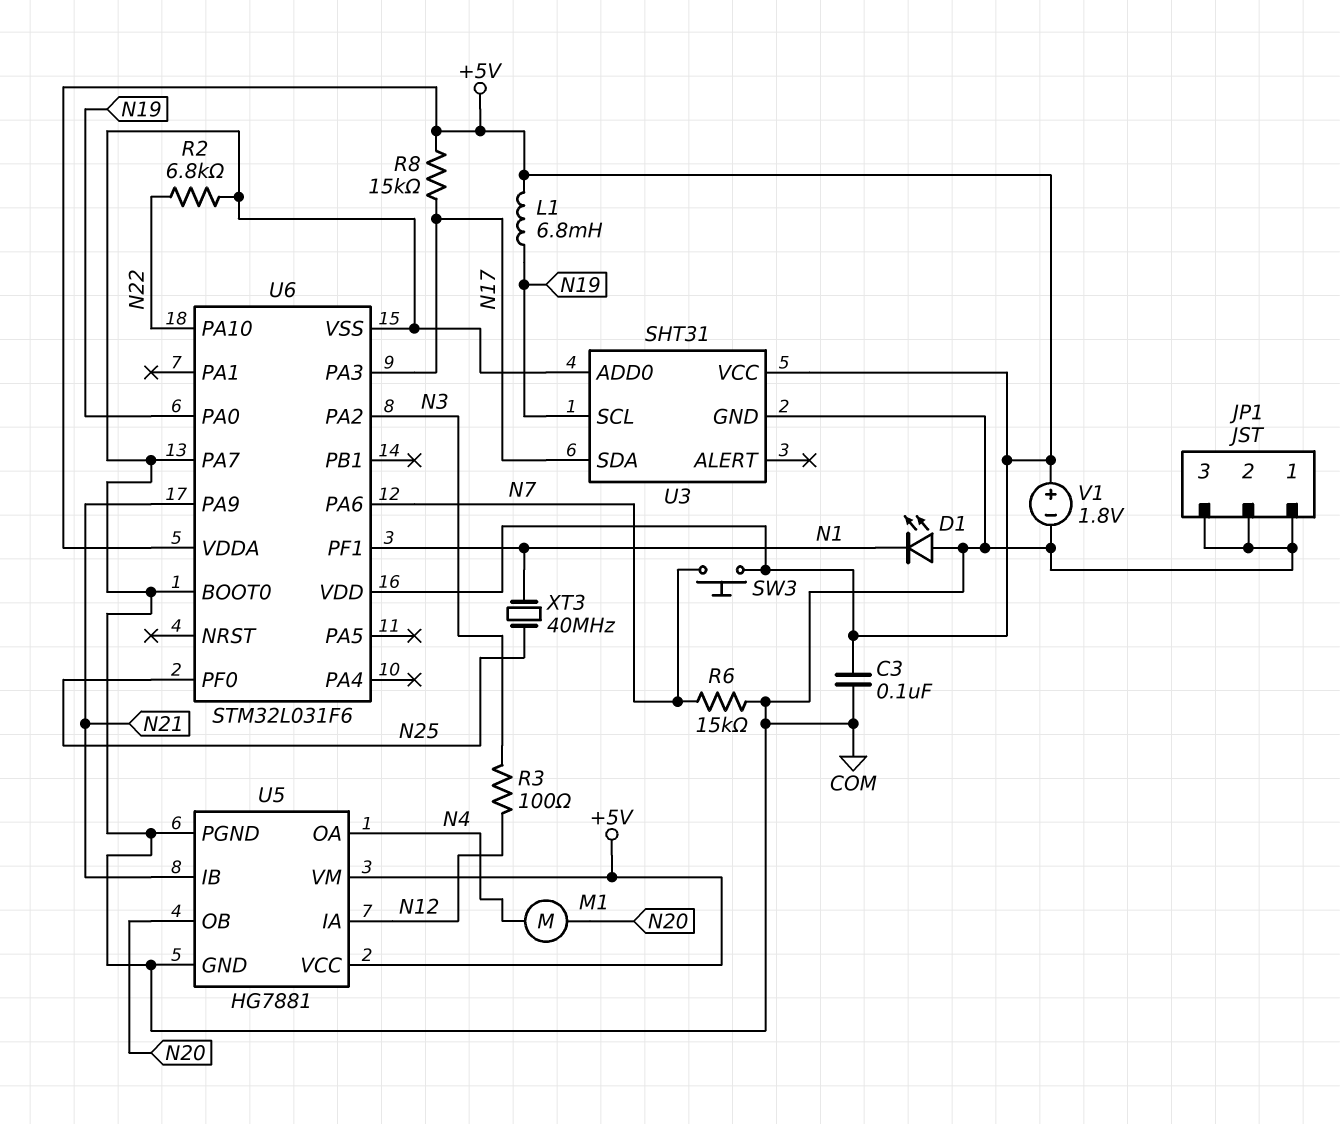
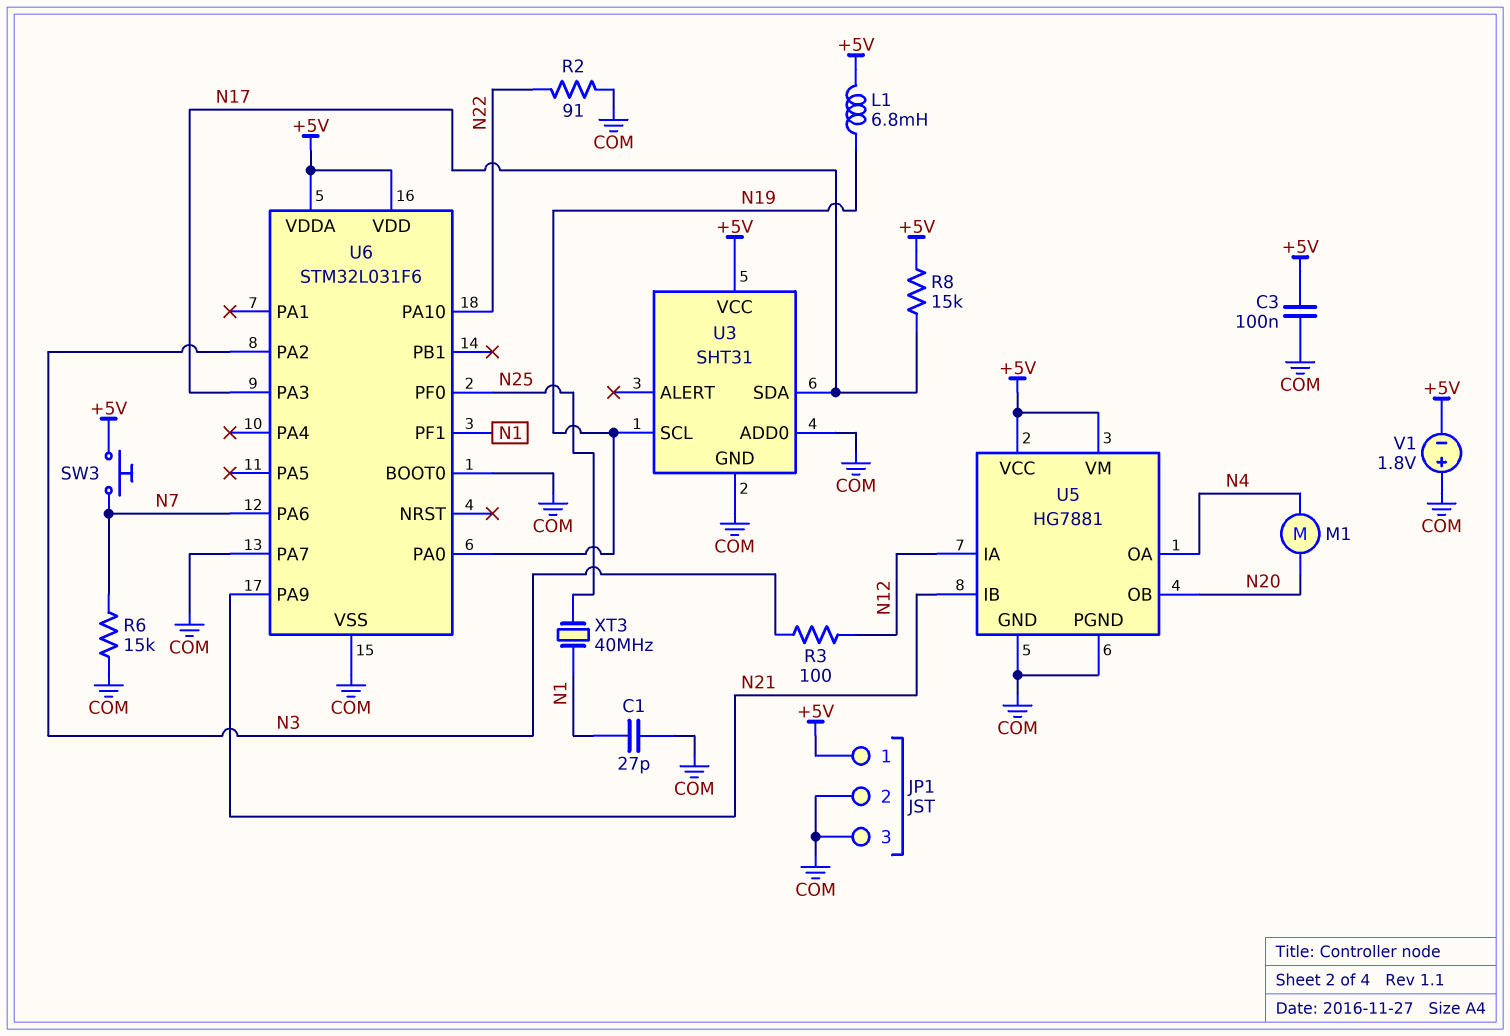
C1: none -> 27pF (COM, N1)
D1: LED (A COM, K N1) -> none
JP1 pin 1: COM -> +5V
R2: 6.8k (COM, N22) -> 91 (COM, N22)
V1: 1.8V (plus +5V, minus COM) -> 1.8V (plus COM, minus +5V)

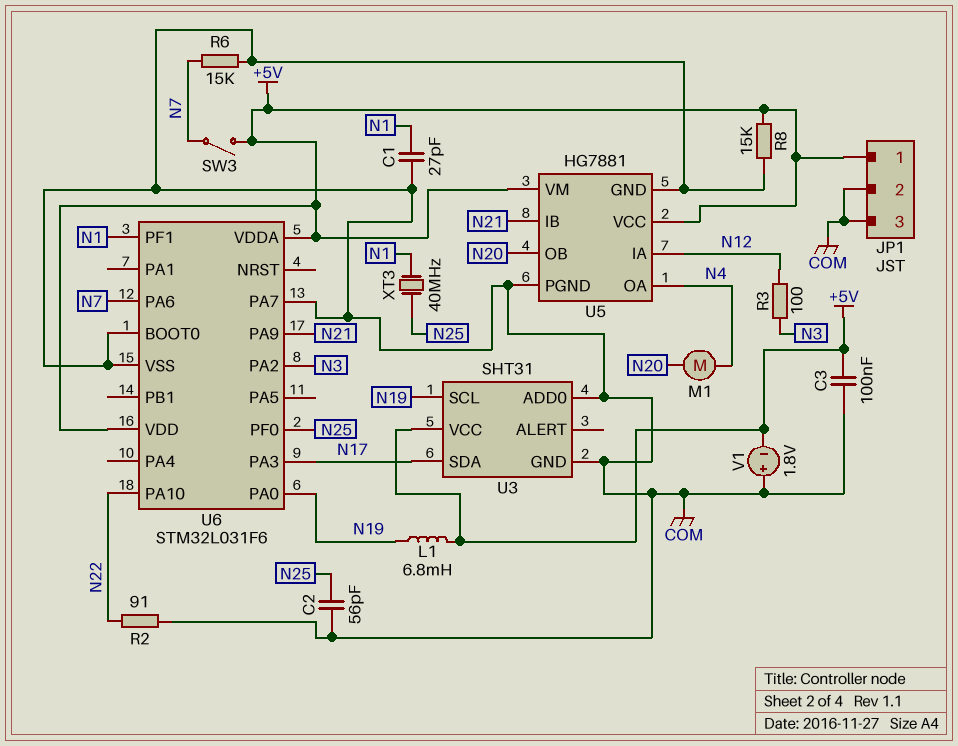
C2: none -> 56pF (COM, N25)
R8: 15k (+5V, N17) -> 15k (+5V, COM)
SW3: button (+5V, N7) -> switch (+5V, N7)

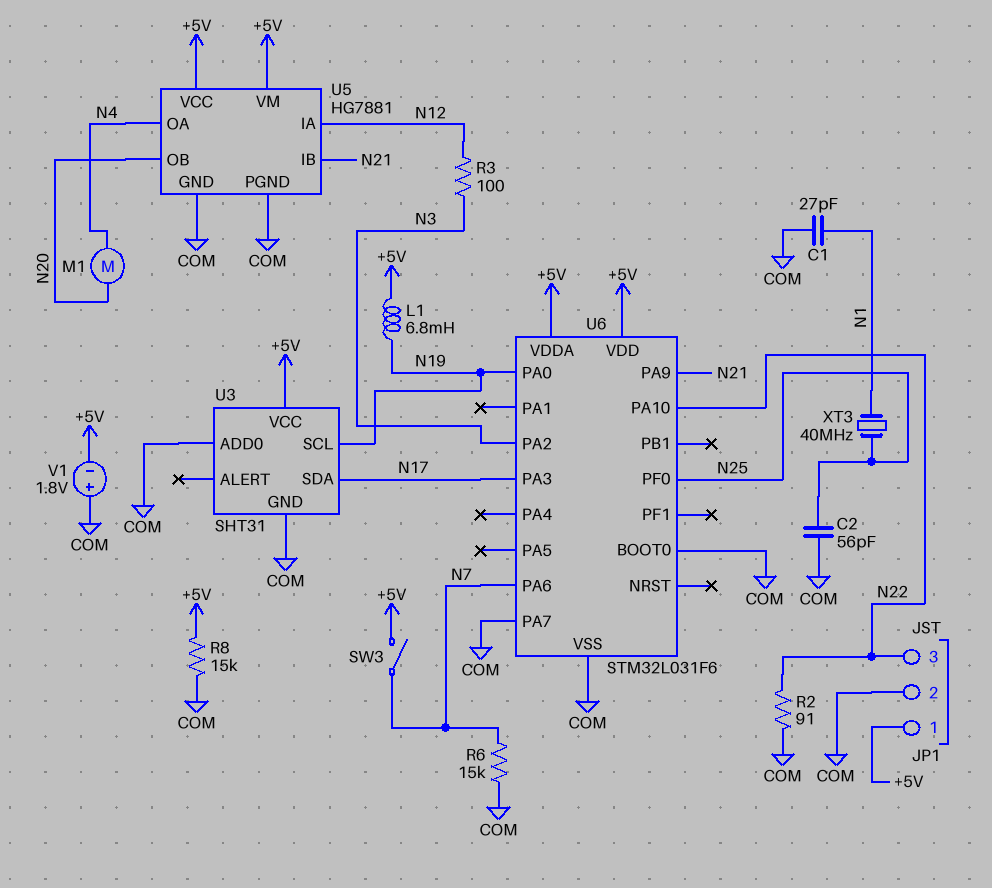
C3: 100nF (+5V, COM) -> none
JP1 pin 3: COM -> N22
U6 pin PF1: N1 -> none

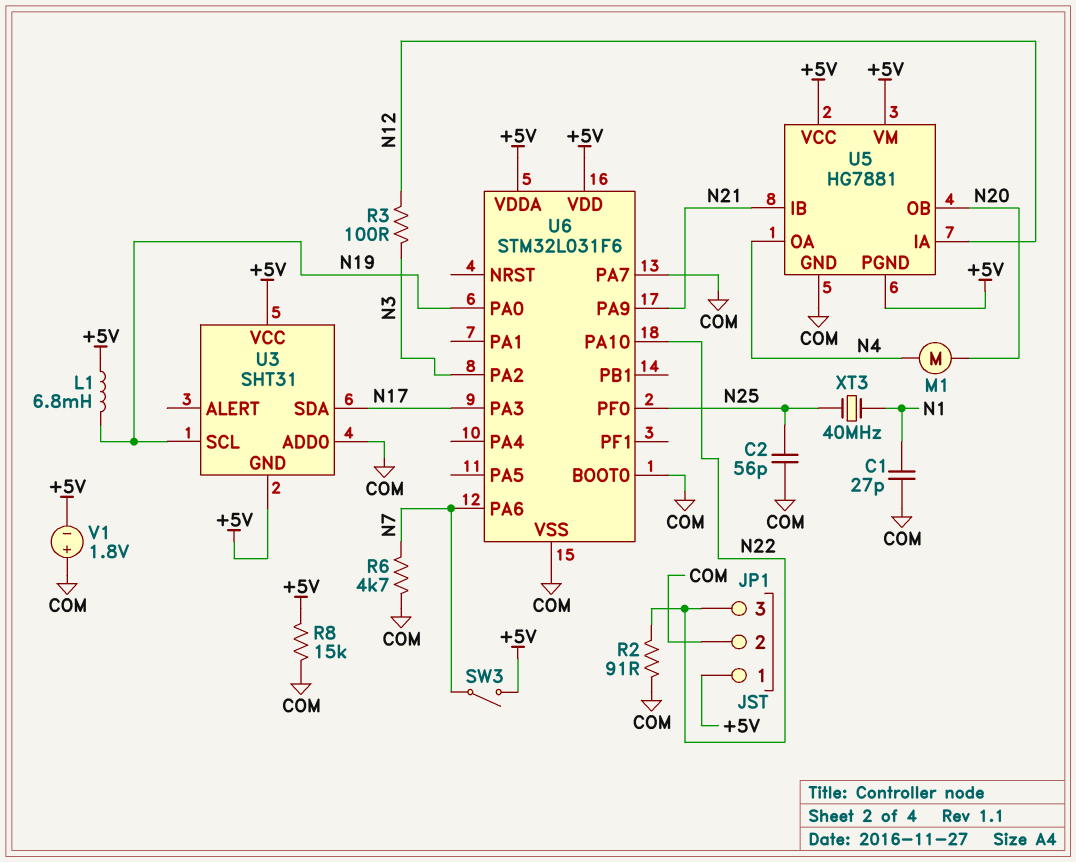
R6: 15k (COM, N7) -> 4.7k (COM, N7)
U3 pin GND: COM -> +5V
U5 pin PGND: COM -> +5V

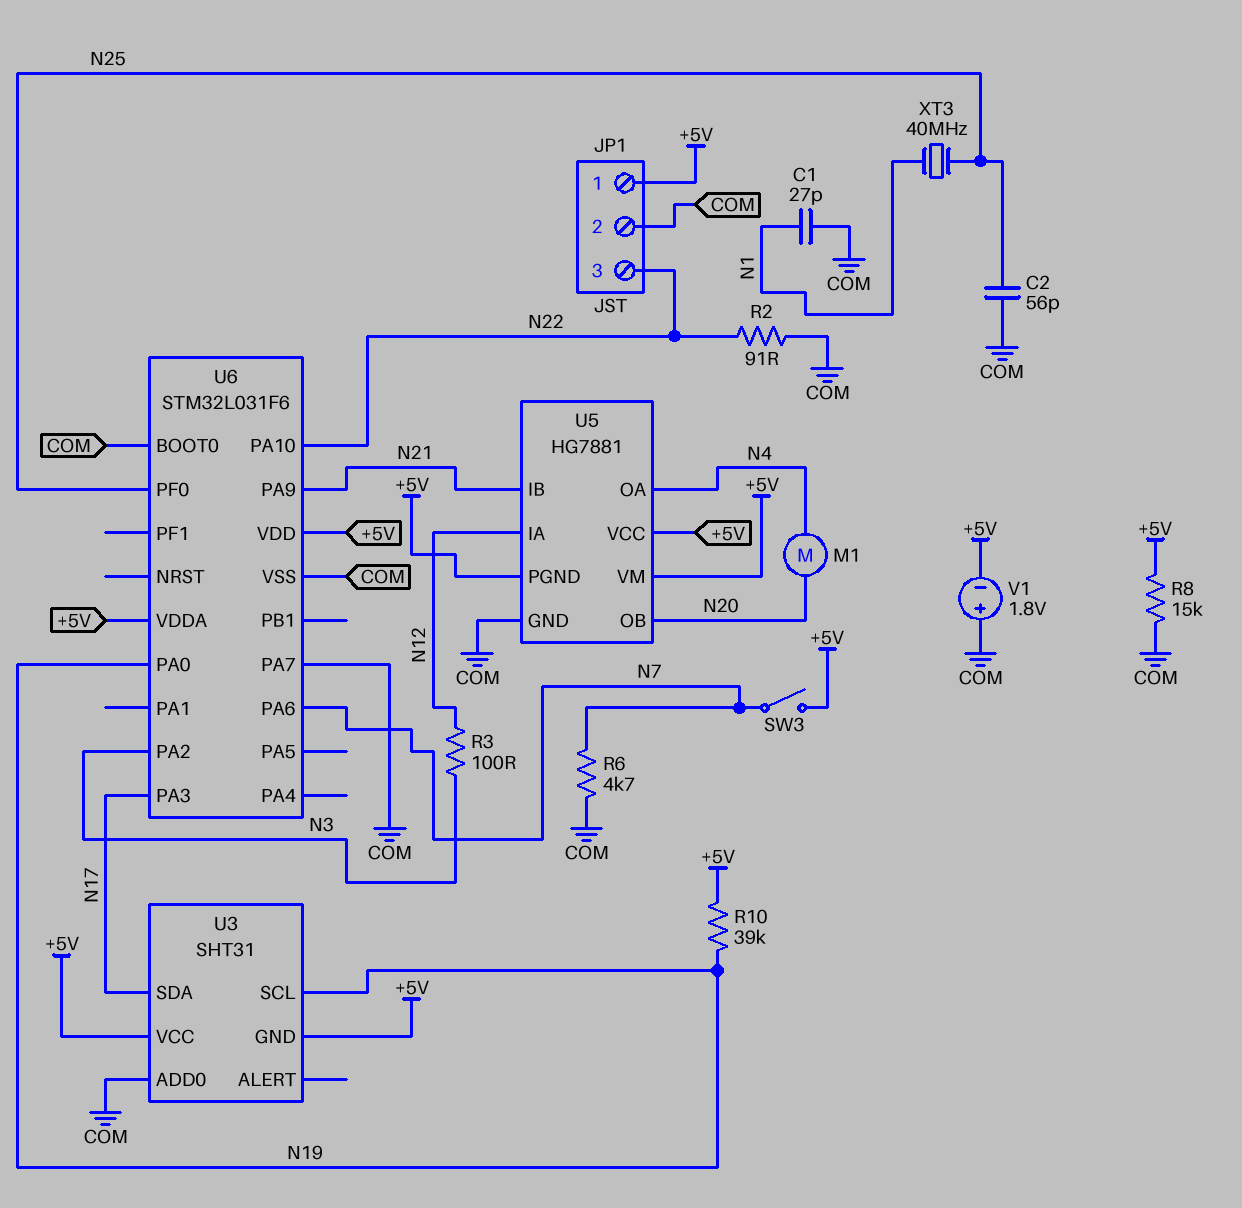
L1: 6.8mH (+5V, N19) -> none
R10: none -> 39k (+5V, N19)

